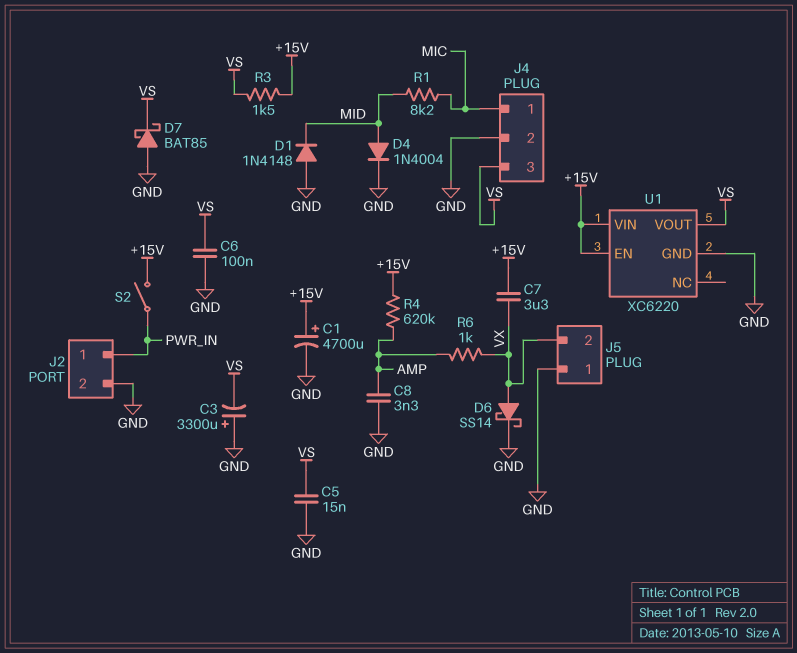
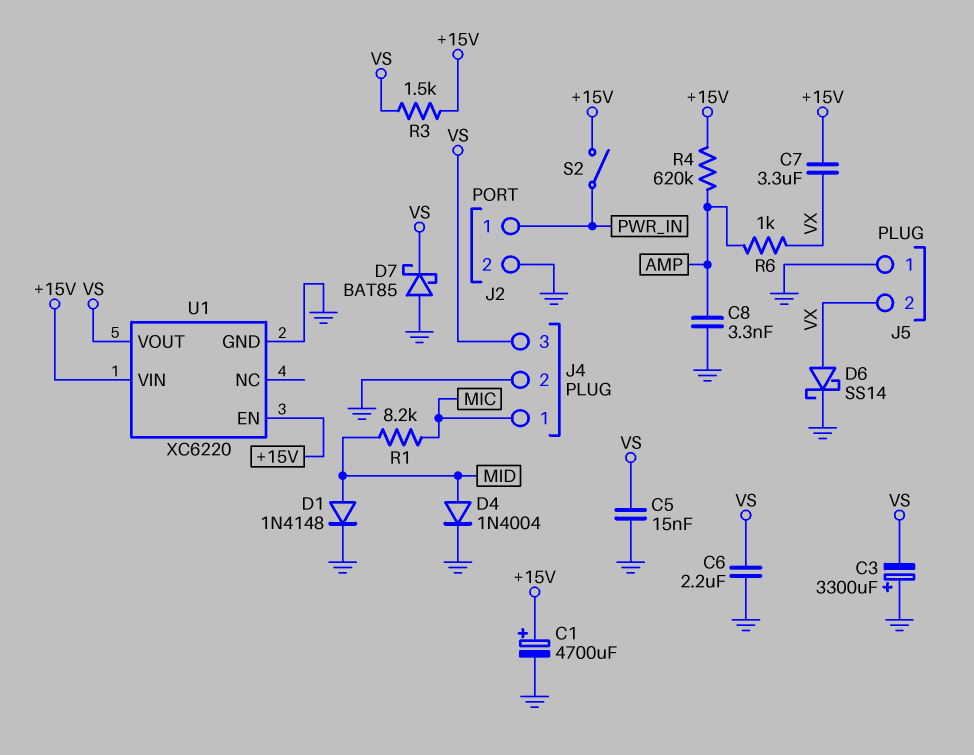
C6: 100nF (GND, VS) -> 2.2uF (GND, VS)
D1: diode 1N4148 (A GND, K MID) -> diode 1N4148 (A MID, K GND)

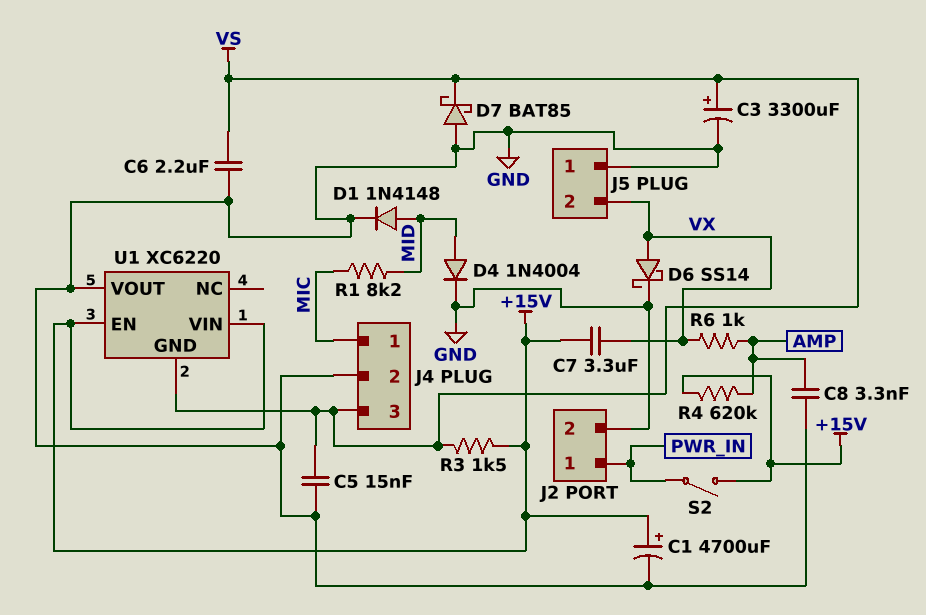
C3: 3300uF (plus GND, minus VS) -> 3300uF (plus VS, minus GND)
U1 pin GND: GND -> VS
U1 pin VOUT: VS -> GND

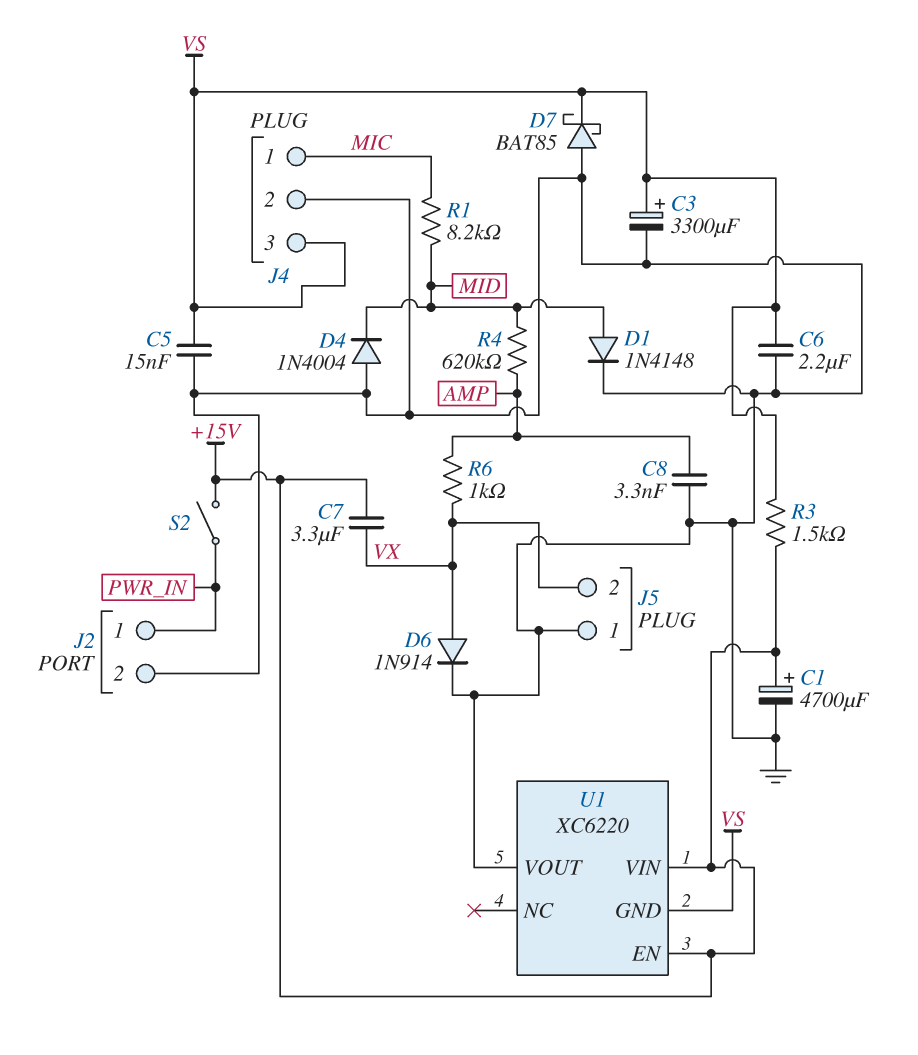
D4: diode 1N4004 (A MID, K GND) -> diode 1N4004 (A GND, K MID)
D6: schottky SS14 (A VX, K GND) -> diode 1N914 (A VX, K GND)
R4: 620k (+15V, AMP) -> 620k (AMP, MID)

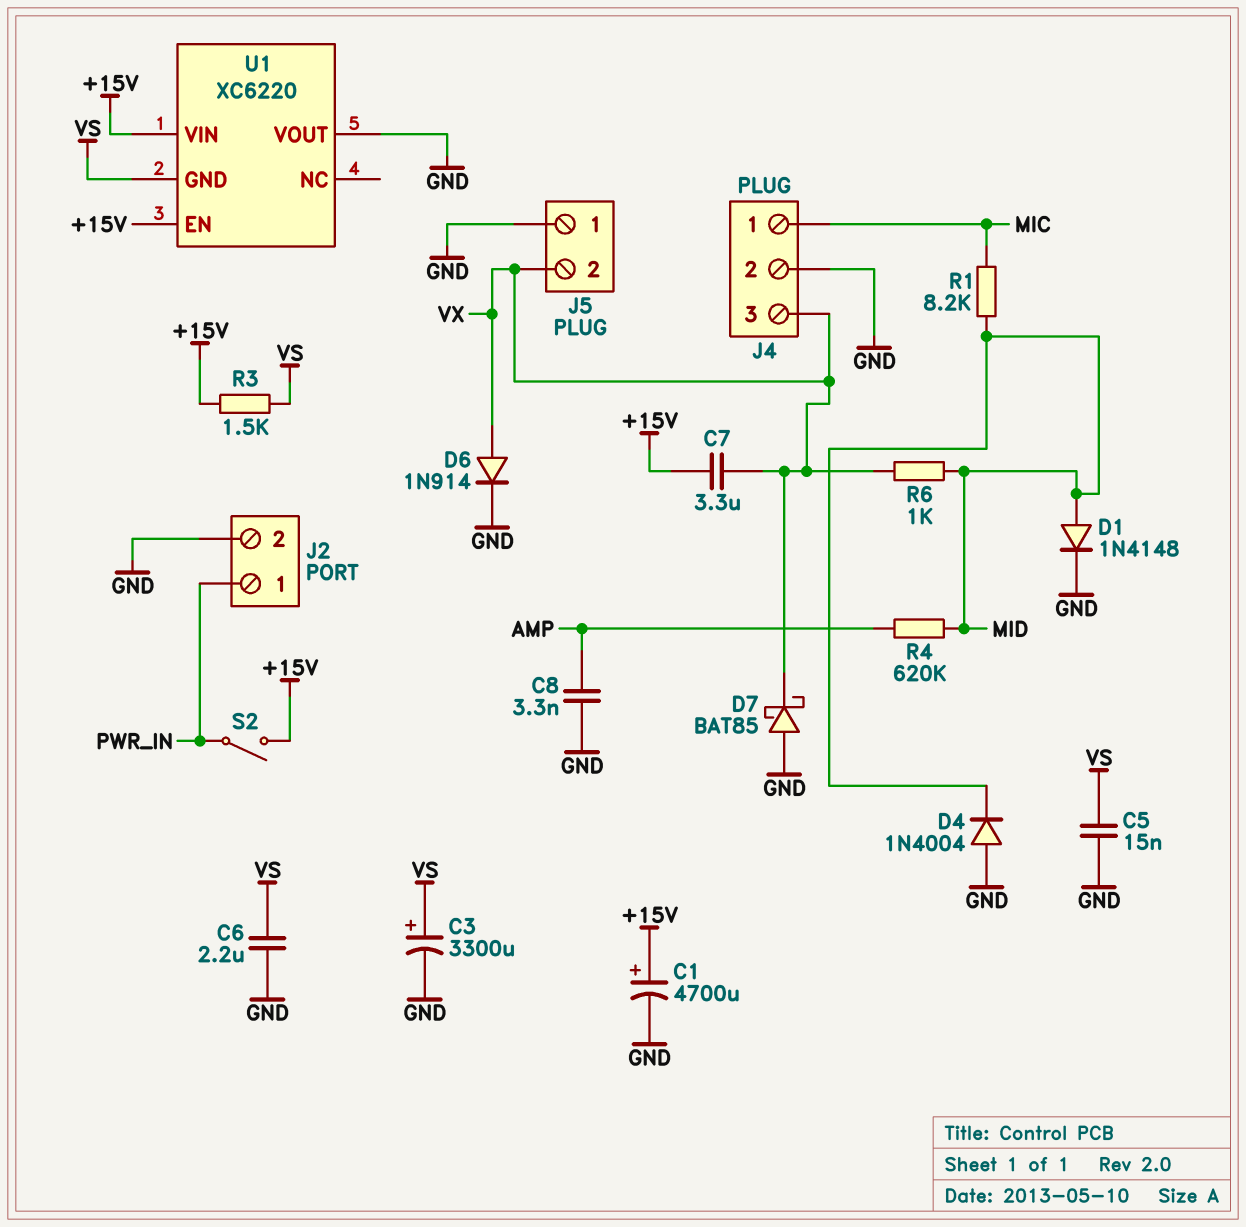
D7: schottky BAT85 (A GND, K VS) -> schottky BAT85 (A GND, K VX)
J4 pin 3: VS -> VX
R6: 1k (AMP, VX) -> 1k (MID, VX)

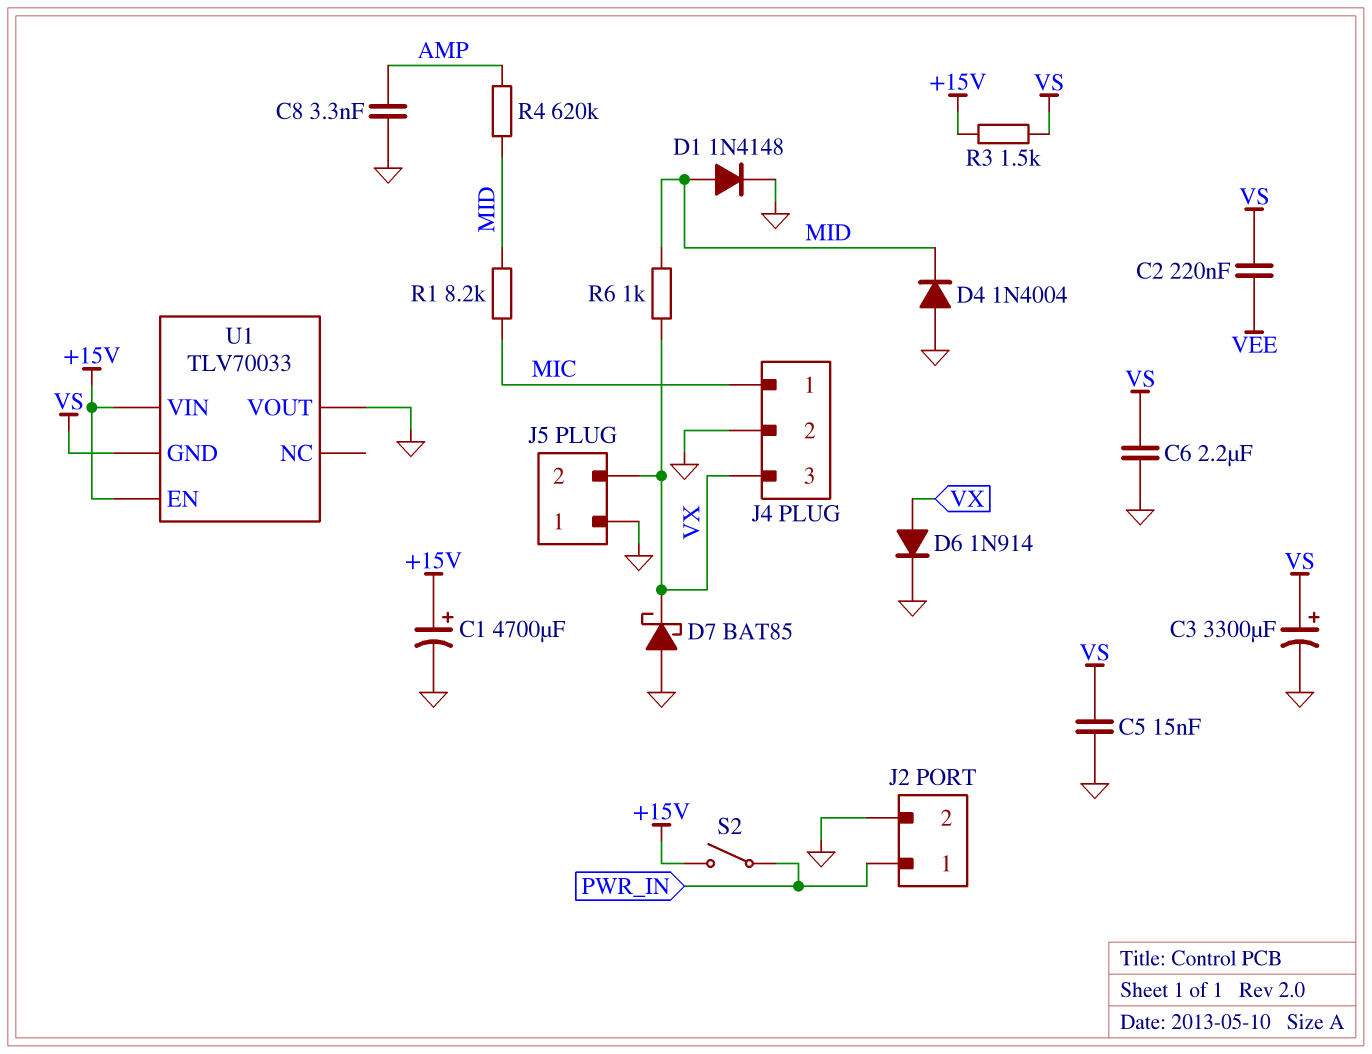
C2: none -> 220nF (VEE, VS)
C7: 3.3uF (+15V, VX) -> none
U1: XC6220 -> TLV70033

